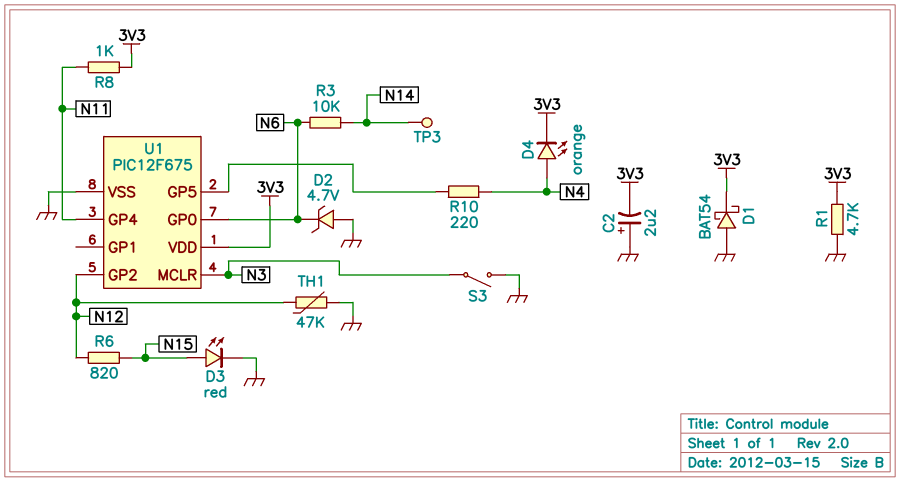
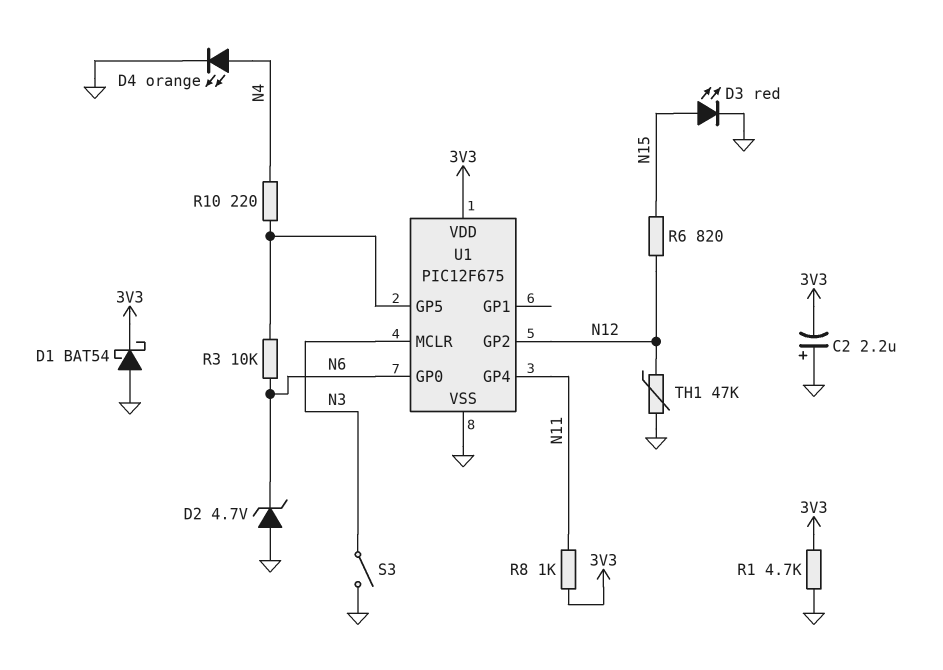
D4: LED orange (A N4, K 3V3) -> LED orange (A N4, K GND)
R3: 10k (N6, N14) -> 10k (N6, U1/GP5)
TP3: test point (N14) -> none

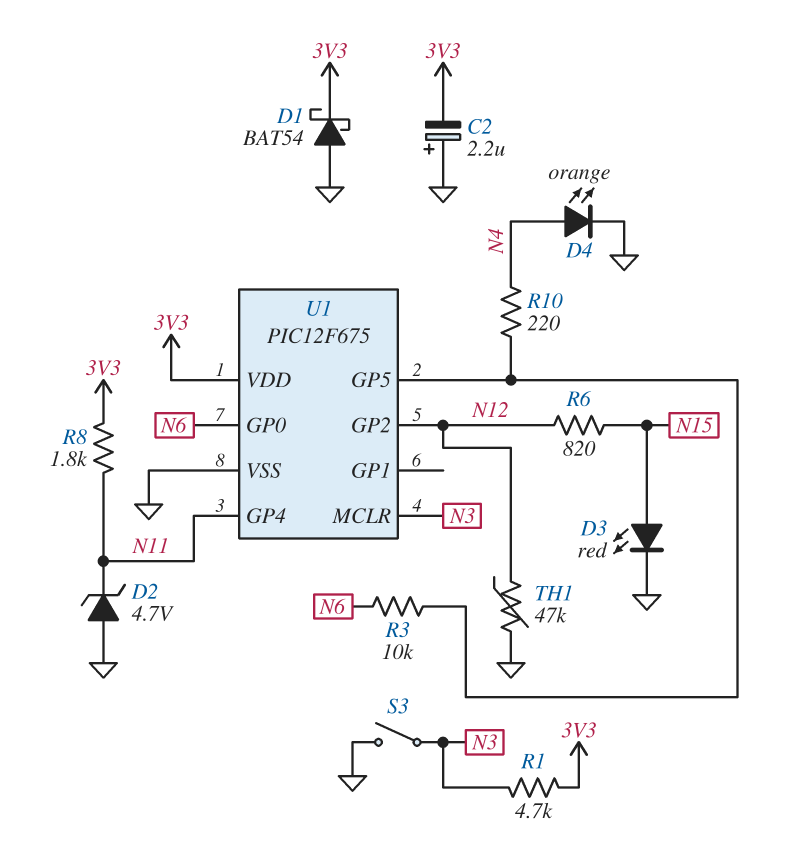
D2: zener 4.7V (A GND, K N6) -> zener 4.7V (A GND, K N11)
R1: 4.7k (3V3, GND) -> 4.7k (3V3, N3)
R8: 1k (3V3, N11) -> 1.8k (3V3, N11)

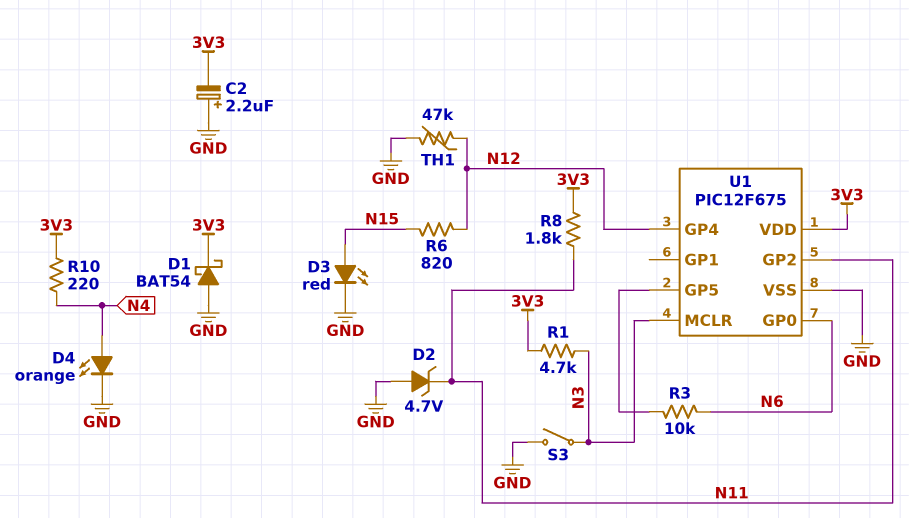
R10: 220 (N4, U1/GP5) -> 220 (3V3, N4)
U1 pin GP2: N12 -> N11
U1 pin GP4: N11 -> N12

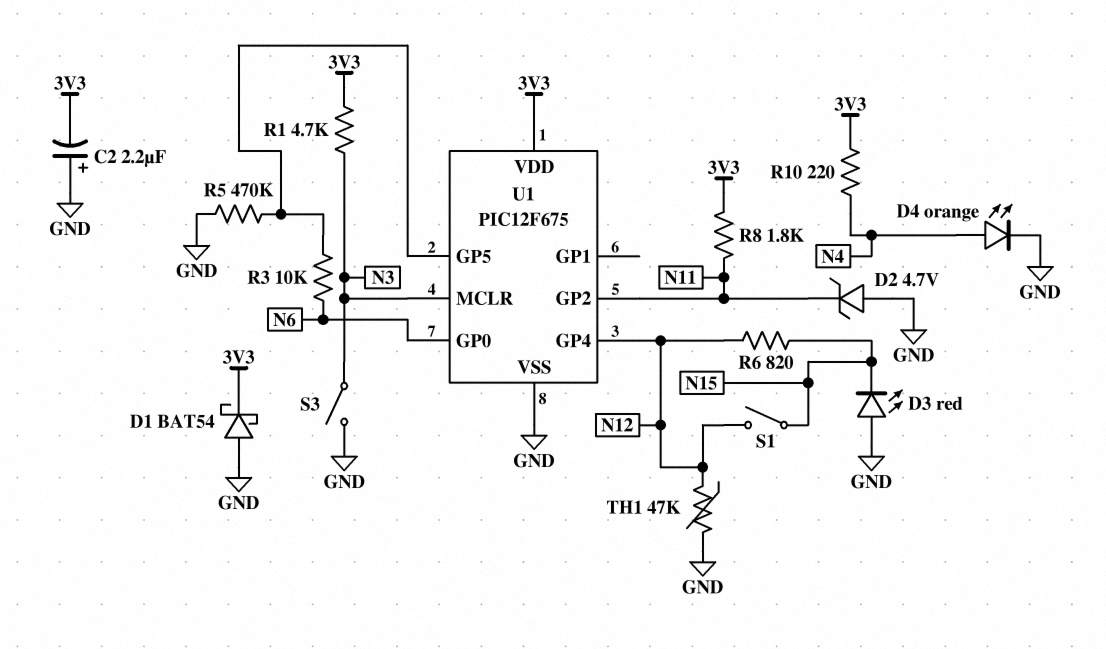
D3: LED red (A N15, K GND) -> LED red (A GND, K N15)
R5: none -> 470k (GND, U1/GP5)
S1: none -> switch (N12, N15)

